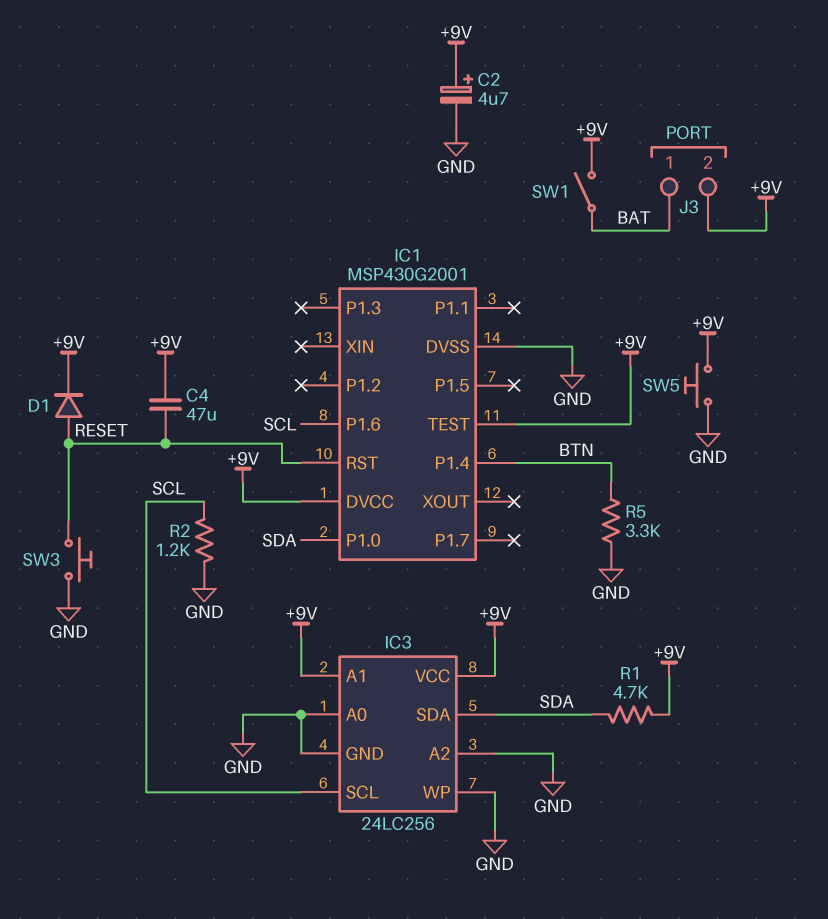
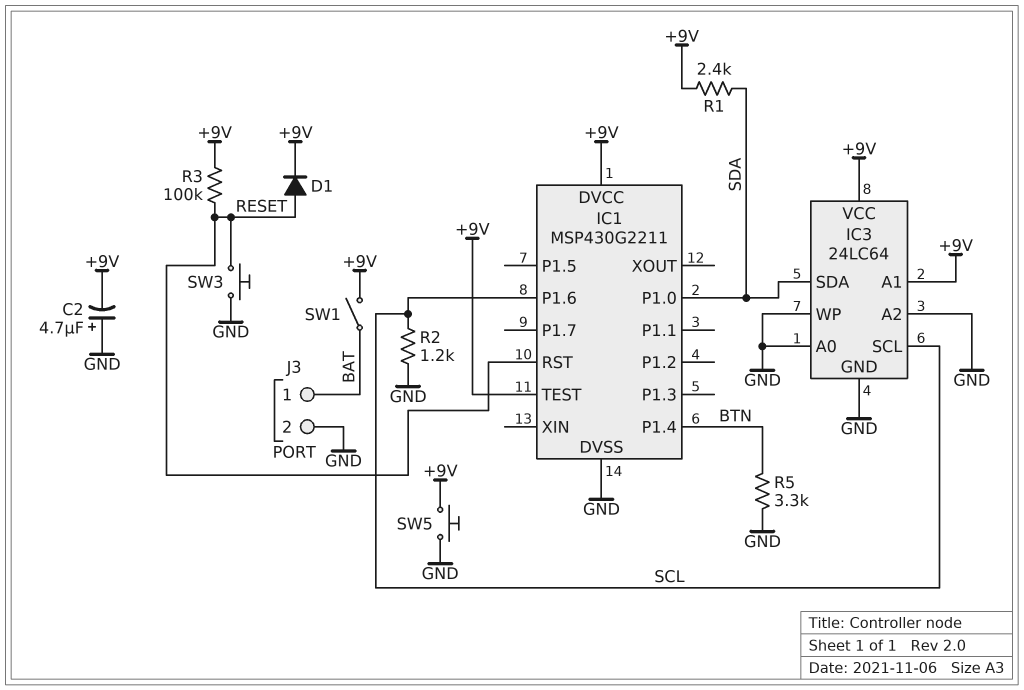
C2: 4.7uF (plus +9V, minus GND) -> 4.7uF (plus GND, minus +9V)
C4: 47uF (+9V, RESET) -> none
IC1: MSP430G2001 -> MSP430G2211
IC3: 24LC256 -> 24LC64
J3 pin 2: +9V -> GND
R1: 4.7k (+9V, SDA) -> 2.4k (+9V, SDA)
R3: none -> 100k (+9V, RESET)

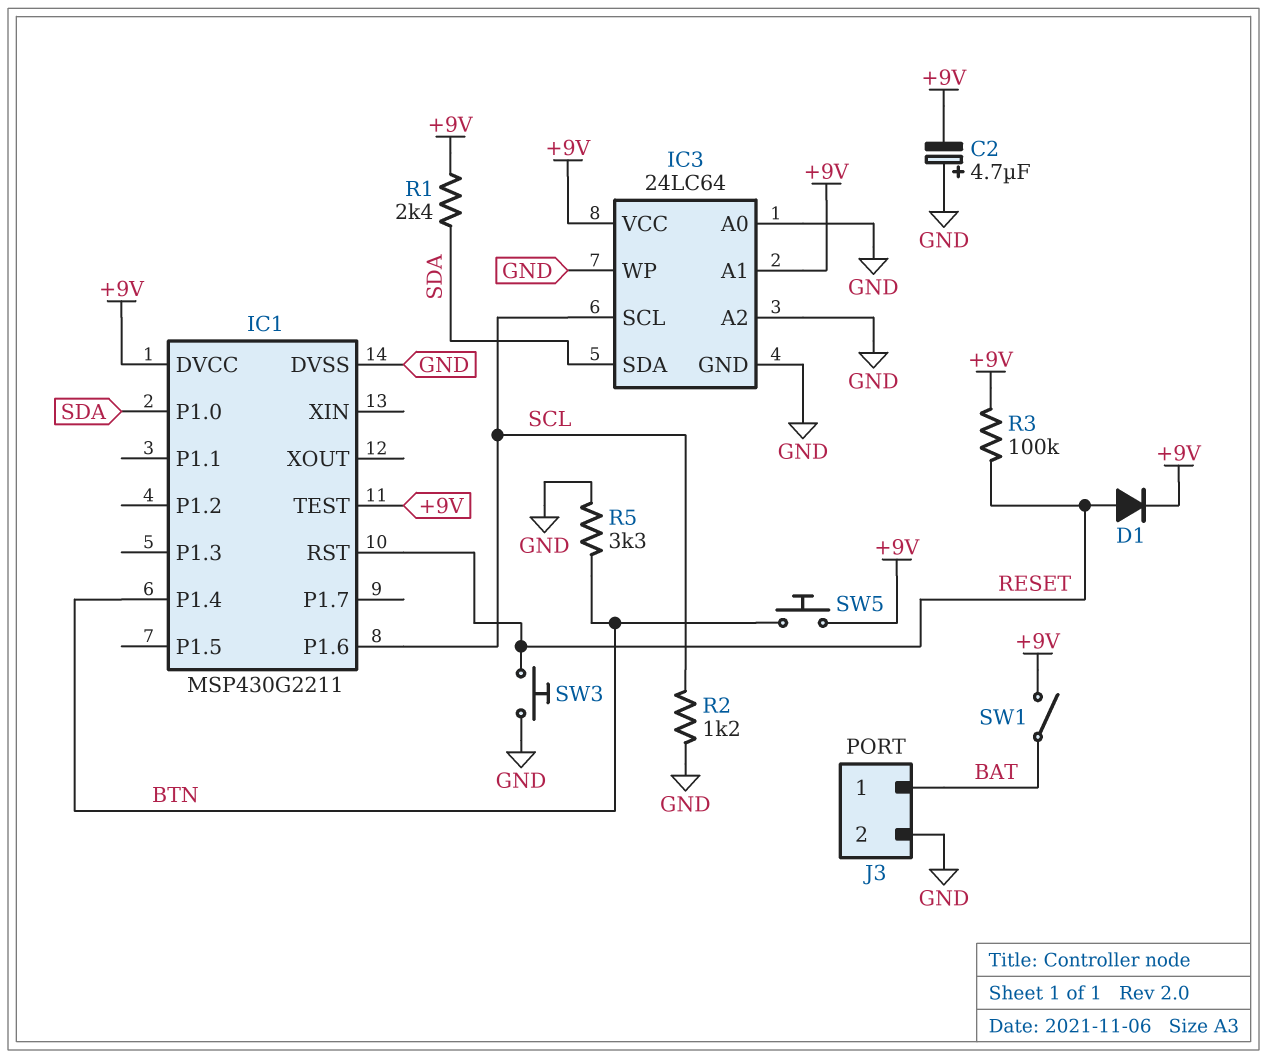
SW5: button (+9V, GND) -> button (+9V, BTN)

